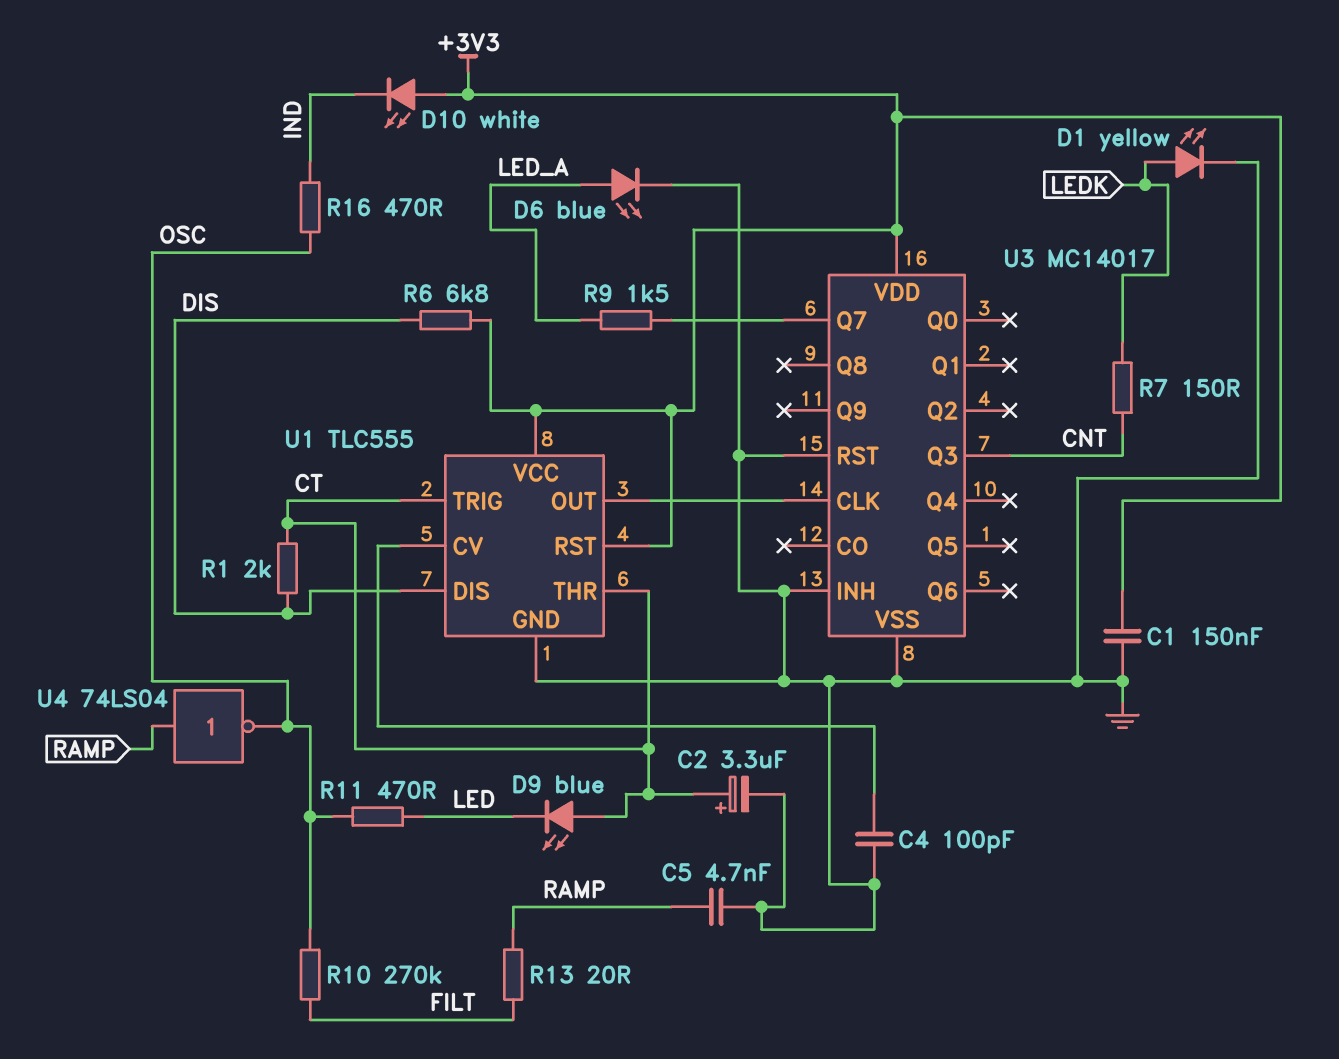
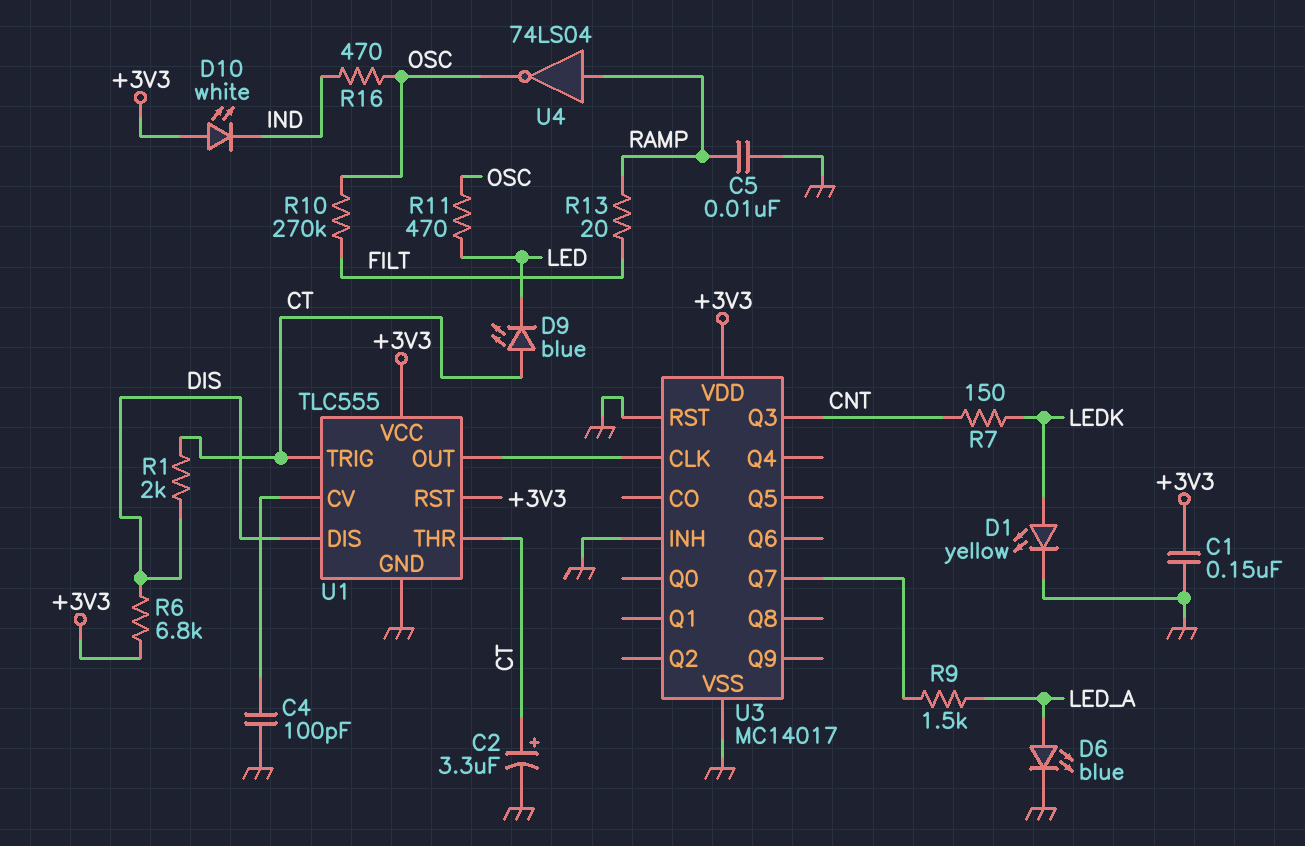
C5: 4.7nF (GND, RAMP) -> 10nF (GND, RAMP)

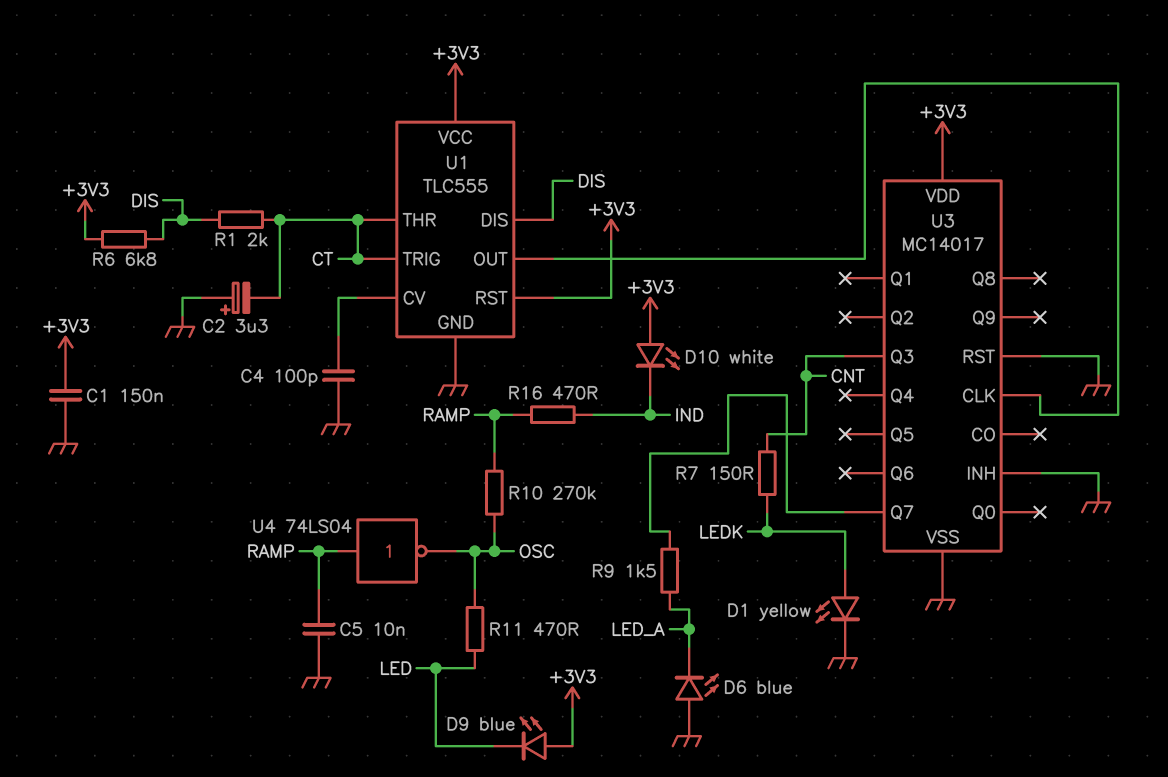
C2: 3.3uF (plus CT, minus GND) -> 3.3uF (plus GND, minus CT)
D6: LED blue (A LED_A, K GND) -> LED blue (A GND, K LED_A)
D9: LED blue (A CT, K LED) -> LED blue (A +3V3, K LED)
R10: 270k (FILT, OSC) -> 270k (OSC, RAMP)
R13: 20 (FILT, RAMP) -> none
R16: 470 (IND, OSC) -> 470 (IND, RAMP)

